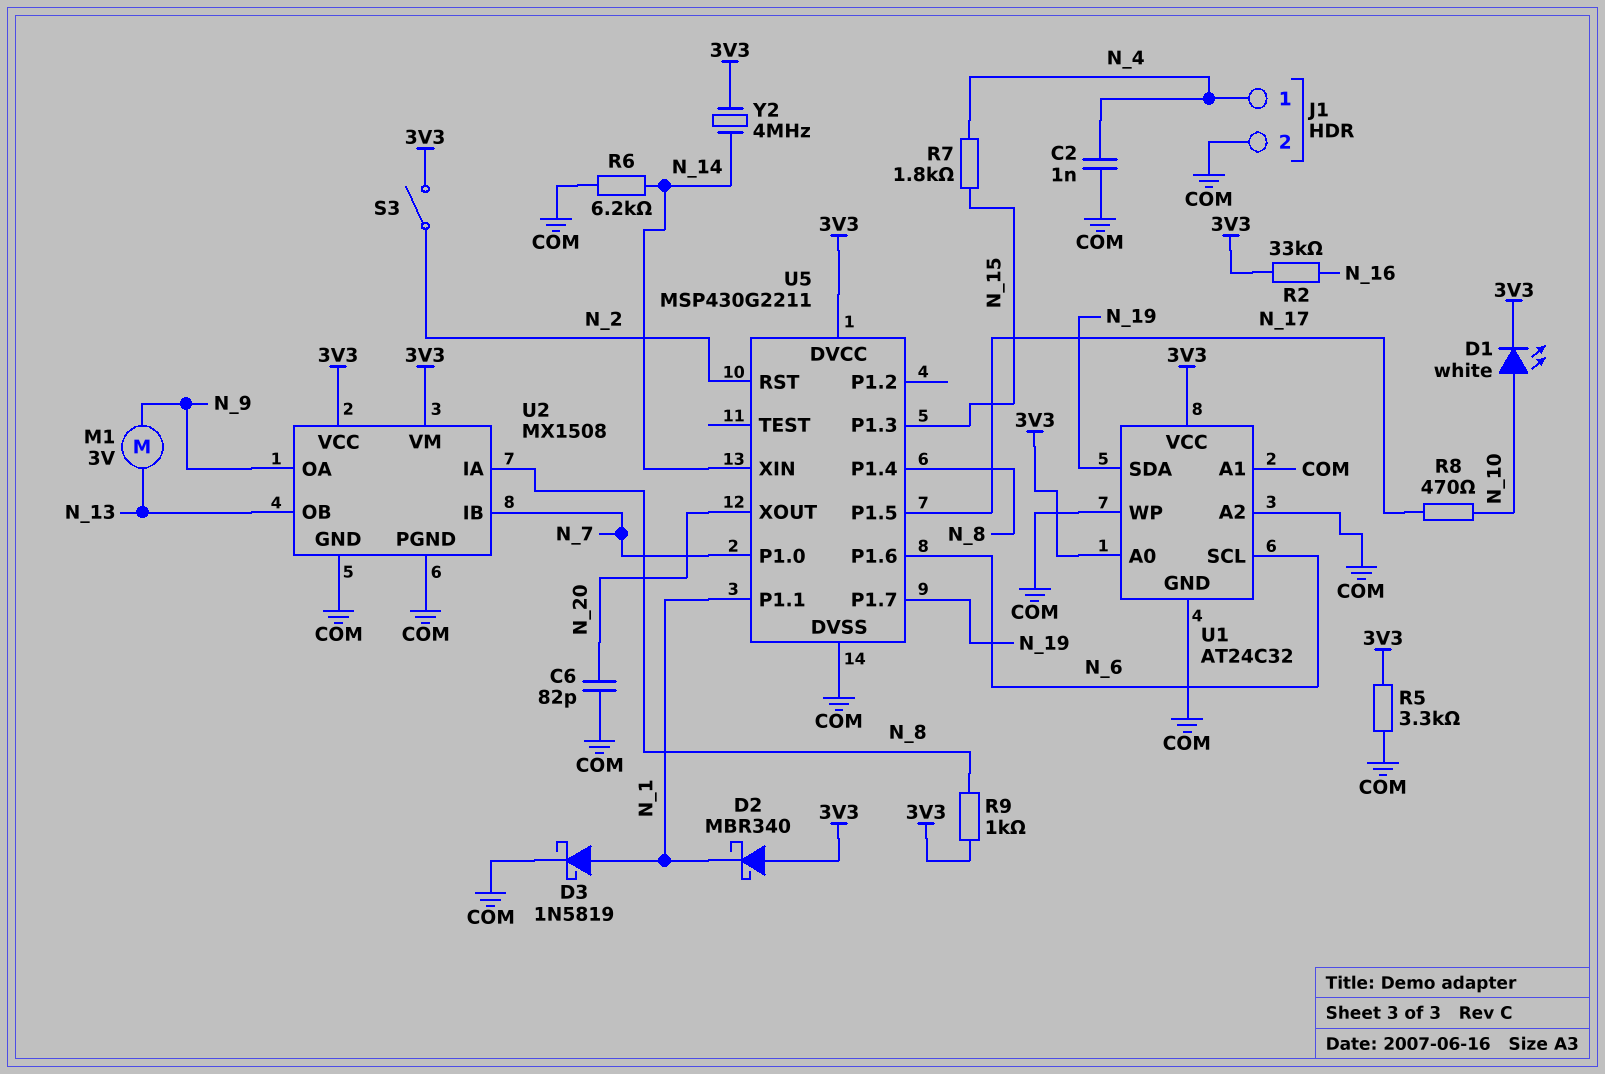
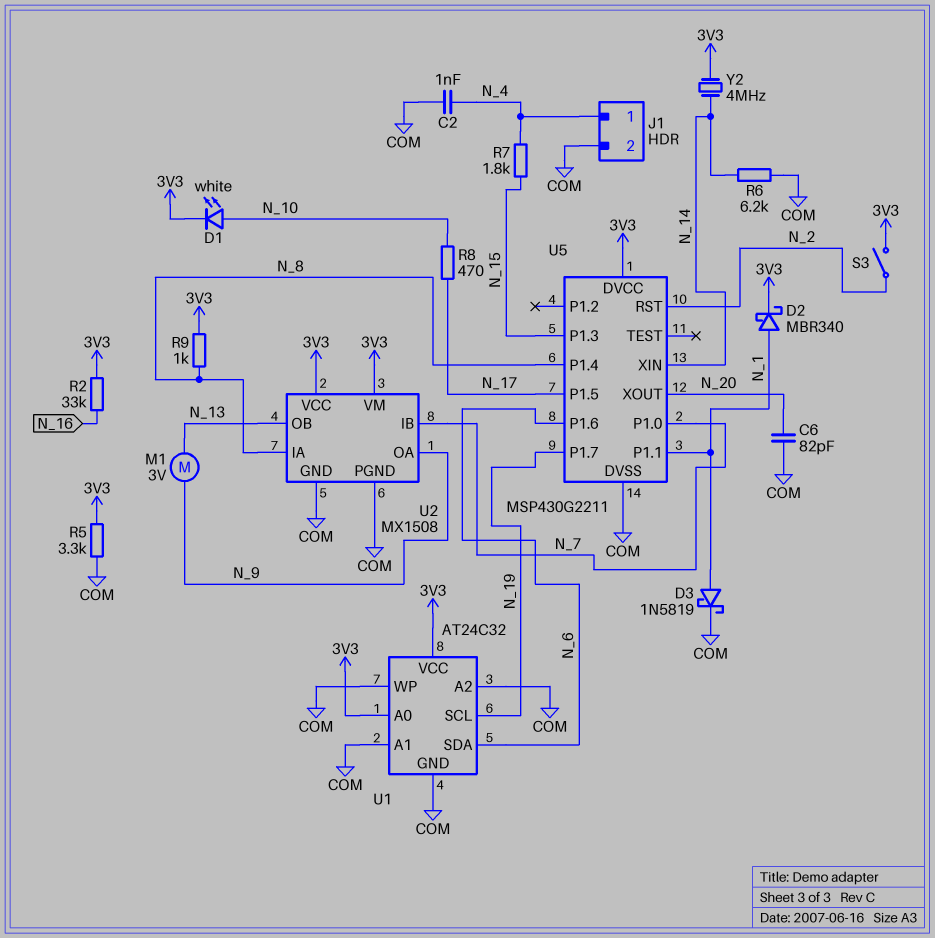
D2: schottky MBR340 (A 3V3, K N_1) -> schottky MBR340 (A N_1, K 3V3)
U1 pin SCL: N_6 -> N_19
U1 pin SDA: N_19 -> N_6

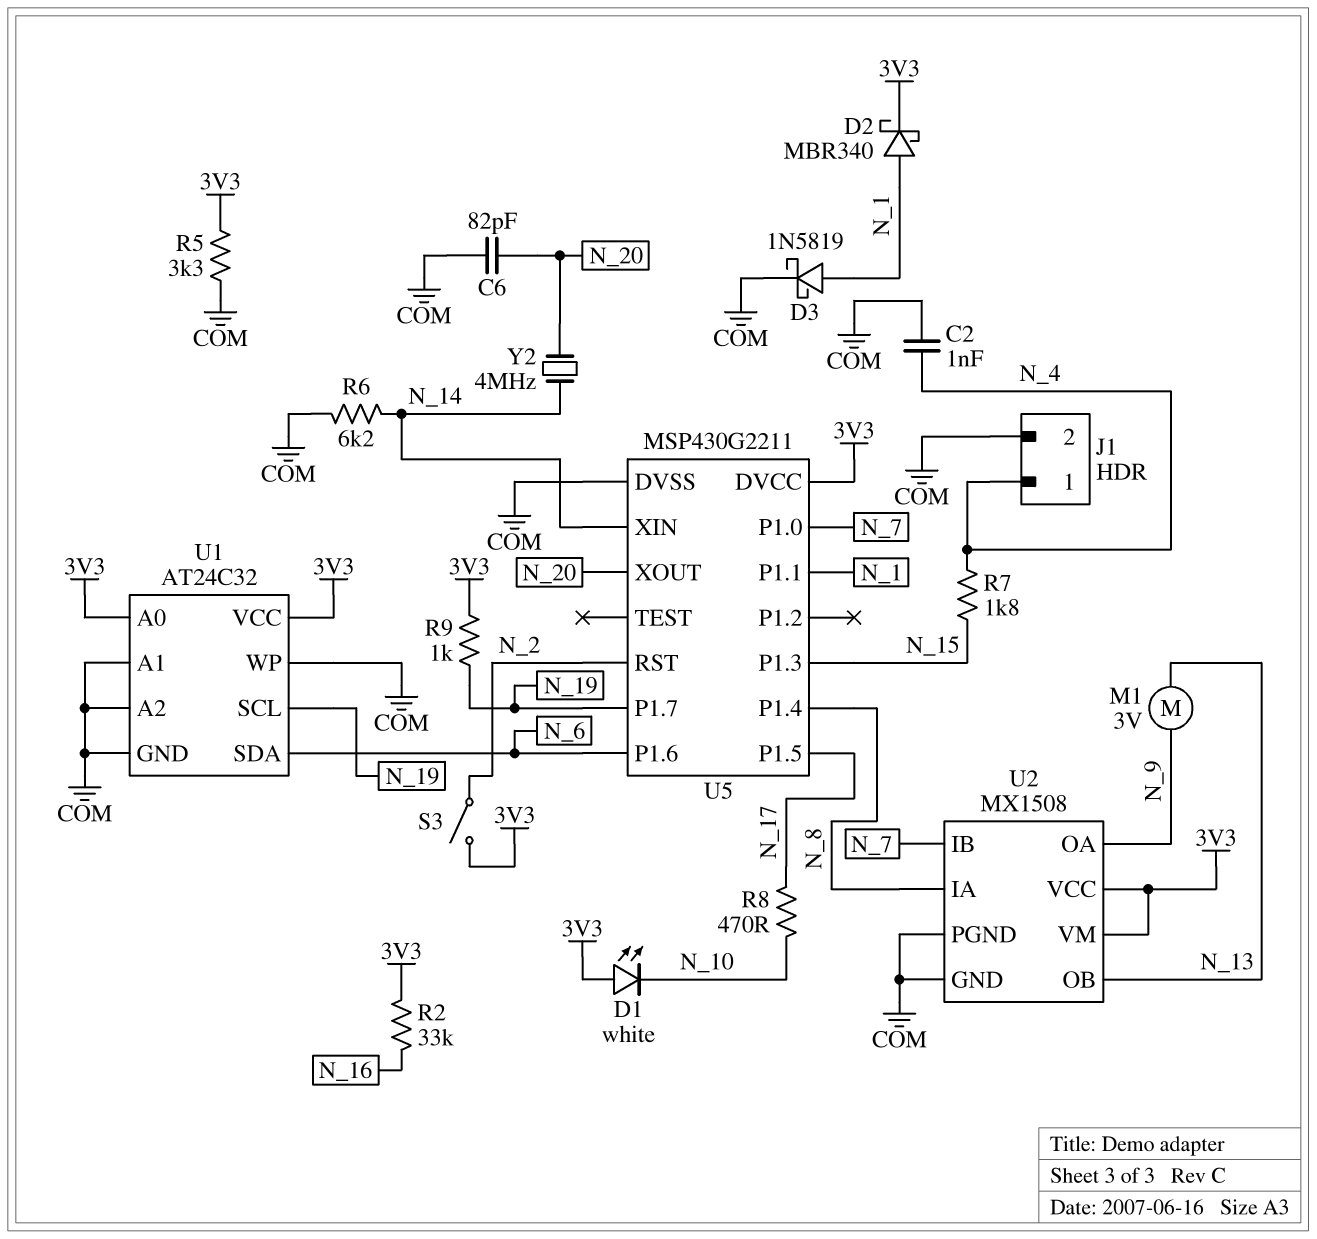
D1: LED white (A N_10, K 3V3) -> LED white (A 3V3, K N_10)
R9: 1k (3V3, N_8) -> 1k (3V3, N_19)
Y2: 4MHz (3V3, N_14) -> 4MHz (N_14, N_20)

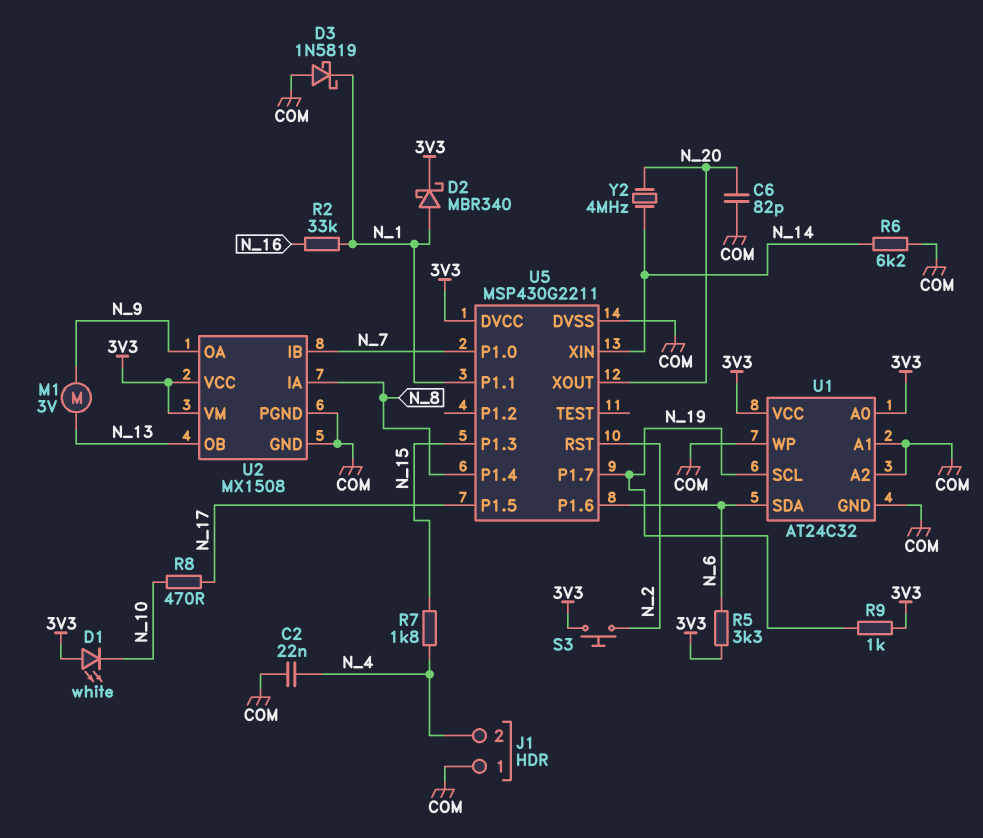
C2: 1nF (COM, N_4) -> 22nF (COM, N_4)
D3: schottky 1N5819 (A N_1, K COM) -> schottky 1N5819 (A COM, K N_1)
J1 pin 1: N_4 -> COM
J1 pin 2: COM -> N_4
R2: 33k (3V3, N_16) -> 33k (N_1, N_16)
R5: 3.3k (3V3, COM) -> 3.3k (3V3, N_6)
S3: switch (3V3, N_2) -> button (3V3, N_2)

